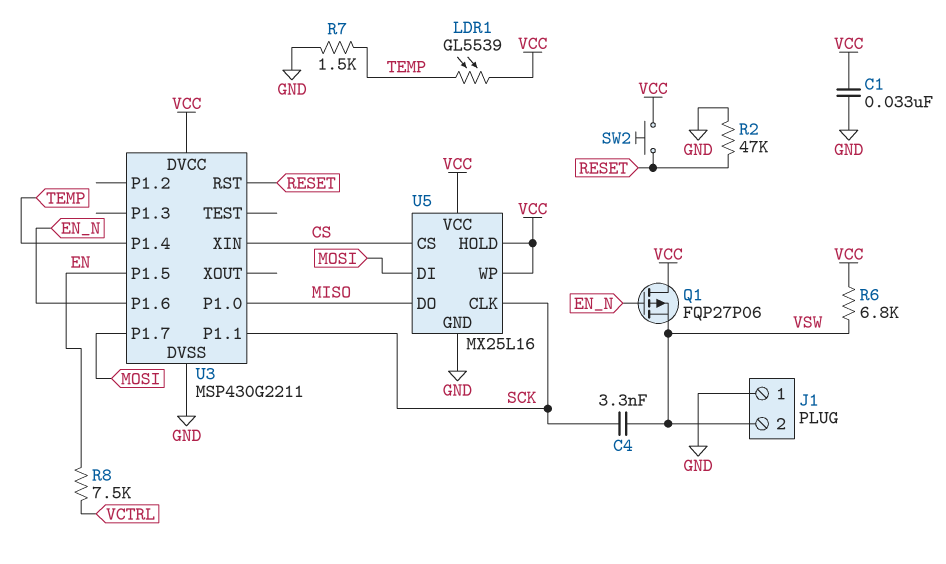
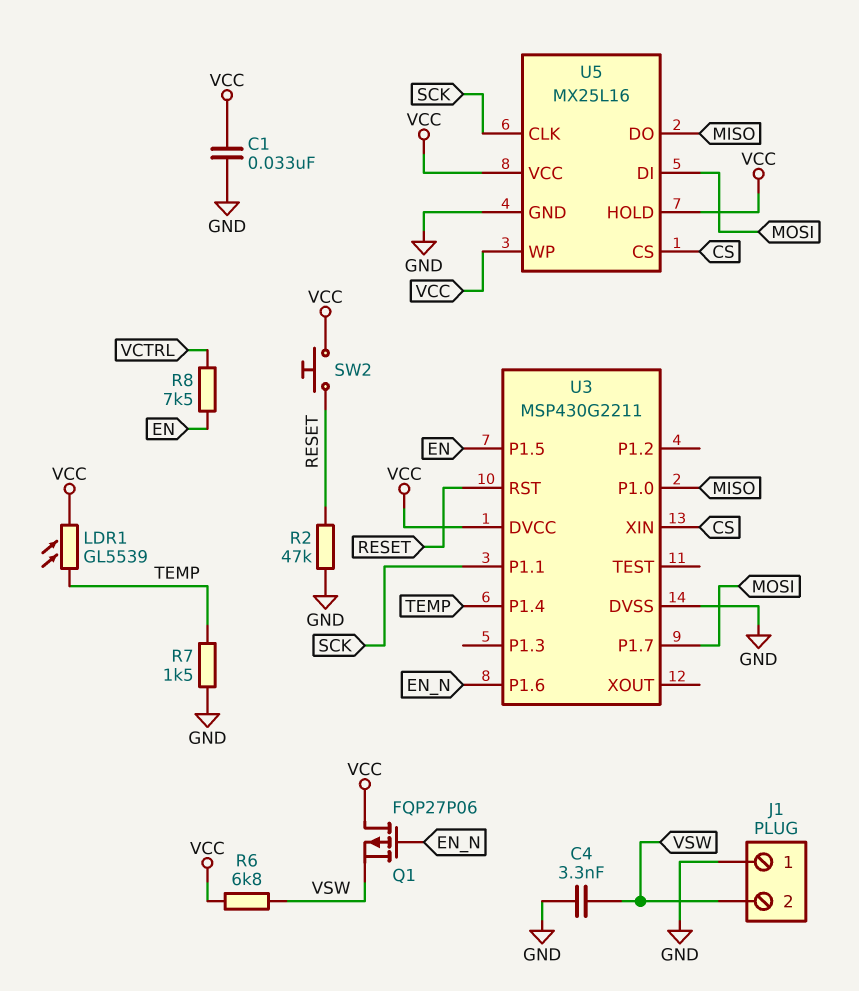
C4: 3.3nF (SCK, VSW) -> 3.3nF (GND, VSW)

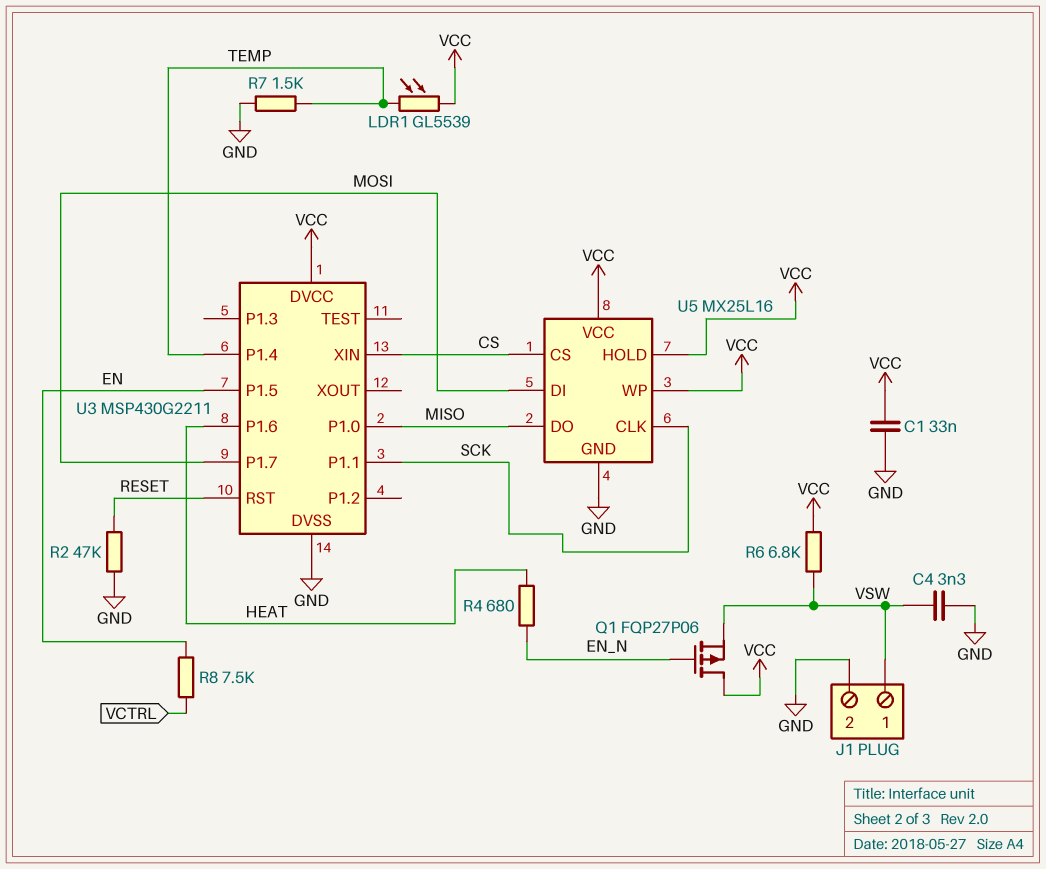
J1 pin 1: GND -> VSW
J1 pin 2: VSW -> GND
R4: none -> 680 (EN_N, HEAT)
SW2: button (RESET, VCC) -> none
U3 pin P1.6: EN_N -> HEAT

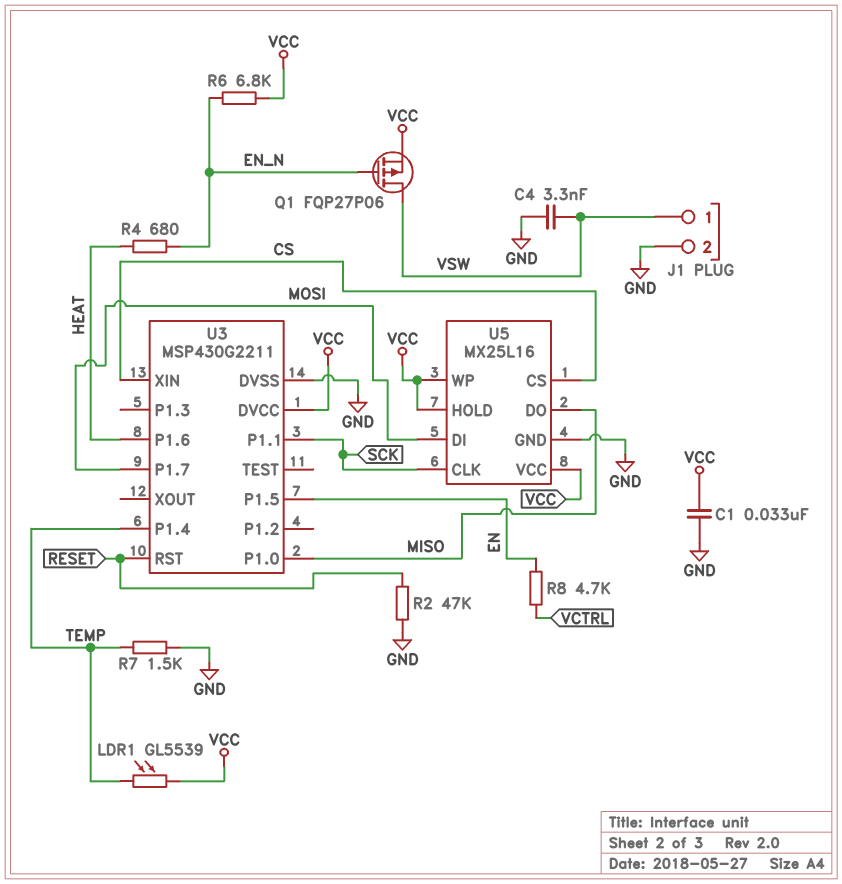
Q1: PMOS FQP27P06 (G EN_N, D VCC, S VSW) -> PMOS FQP27P06 (G EN_N, D VSW, S VCC)
R6: 6.8k (VCC, VSW) -> 6.8k (EN_N, VCC)
R8: 7.5k (EN, VCTRL) -> 4.7k (EN, VCTRL)

